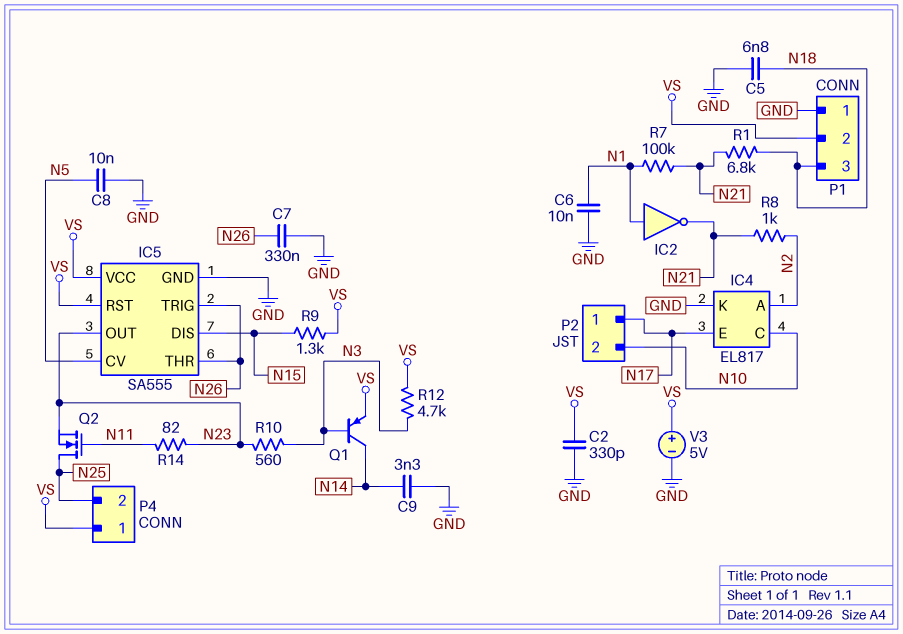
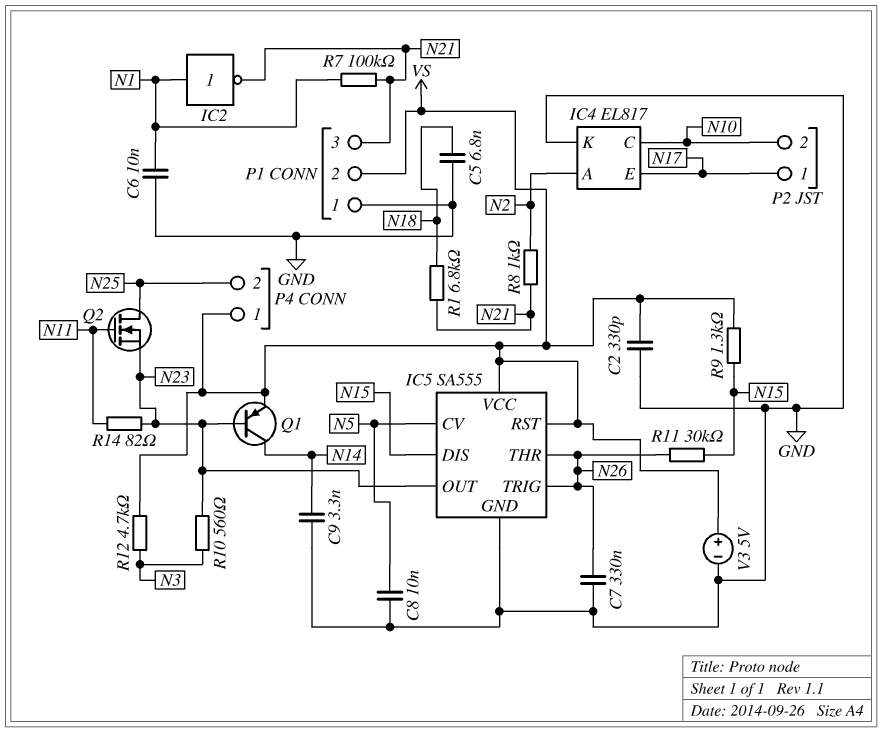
P1 pin 3: N18 -> N21
Q1: PNP (B N3, C N14, E VS) -> PNP (B N23, C N14, E VS)
R11: none -> 30k (N15, N26)

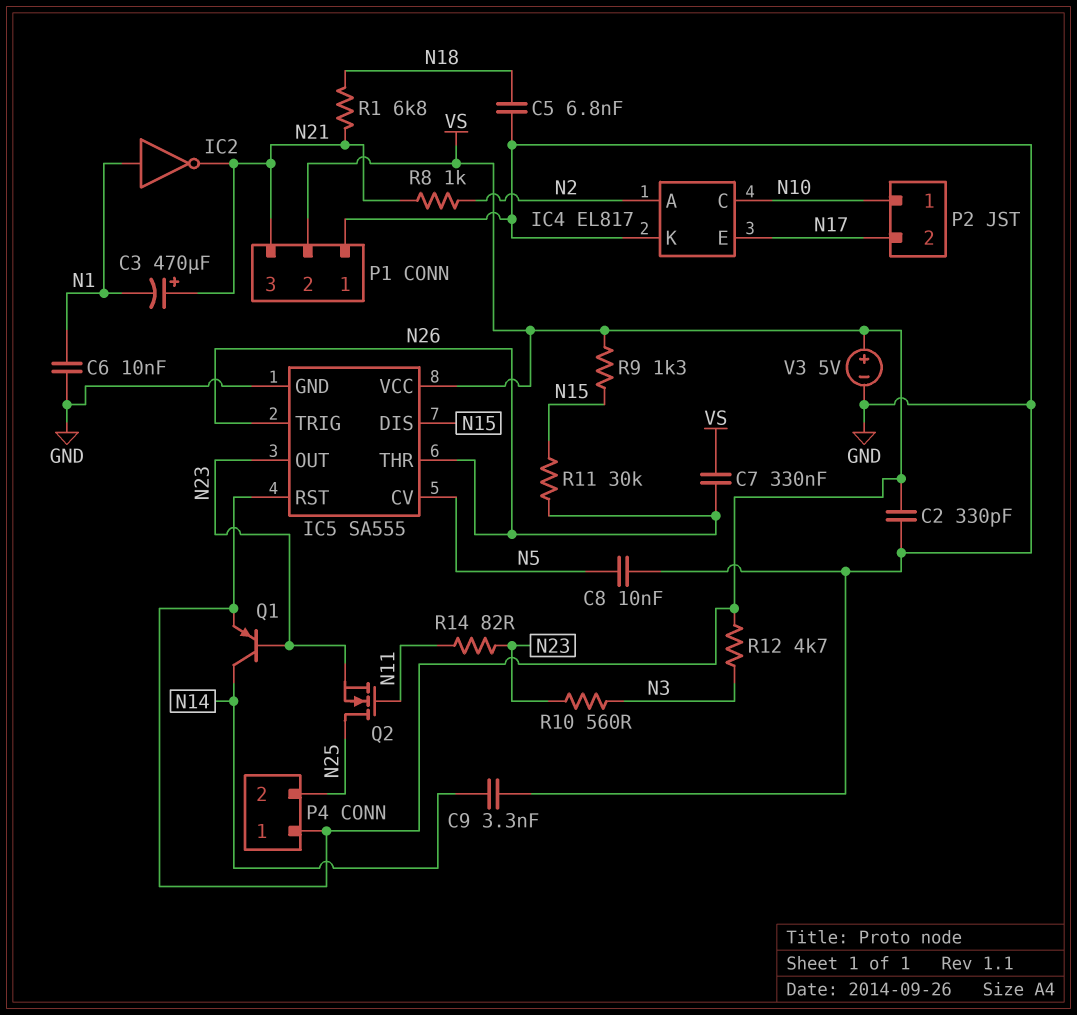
C3: none -> 470uF (plus N21, minus N1)
C7: 330nF (GND, N26) -> 330nF (N26, VS)
P2 pin 1: N17 -> N10
P2 pin 2: N10 -> N17
R7: 100k (N1, N21) -> none

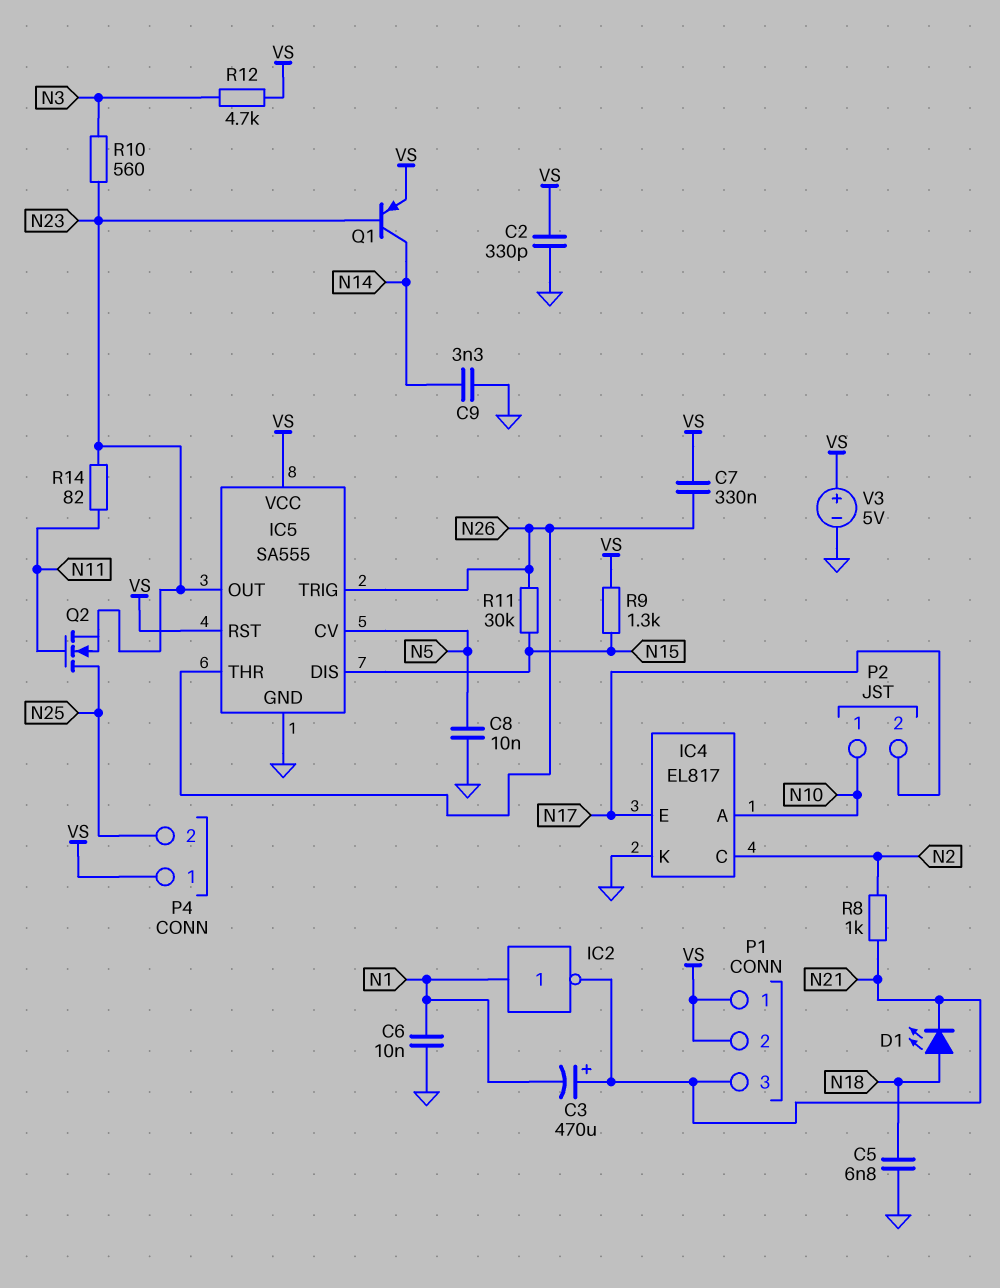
D1: none -> LED (A N18, K N21)
IC4 pin A: N2 -> N10
IC4 pin C: N10 -> N2
P1 pin 1: GND -> VS
R1: 6.8k (N18, N21) -> none

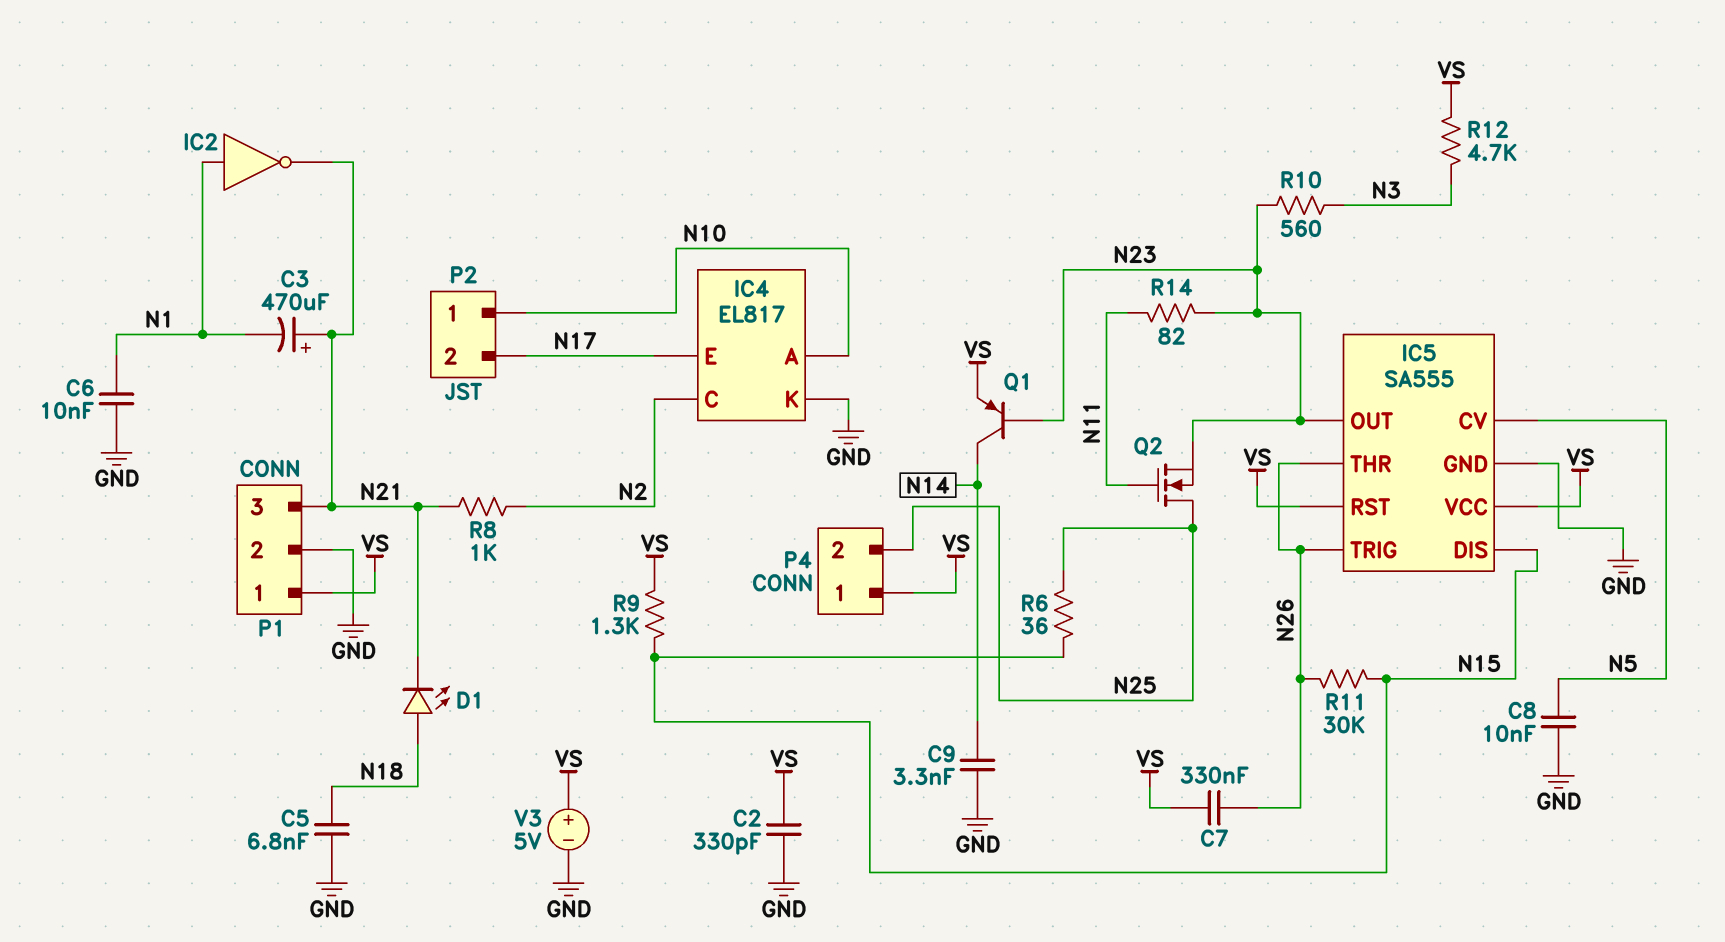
P1 pin 2: VS -> GND
R6: none -> 36 (N15, N25)

